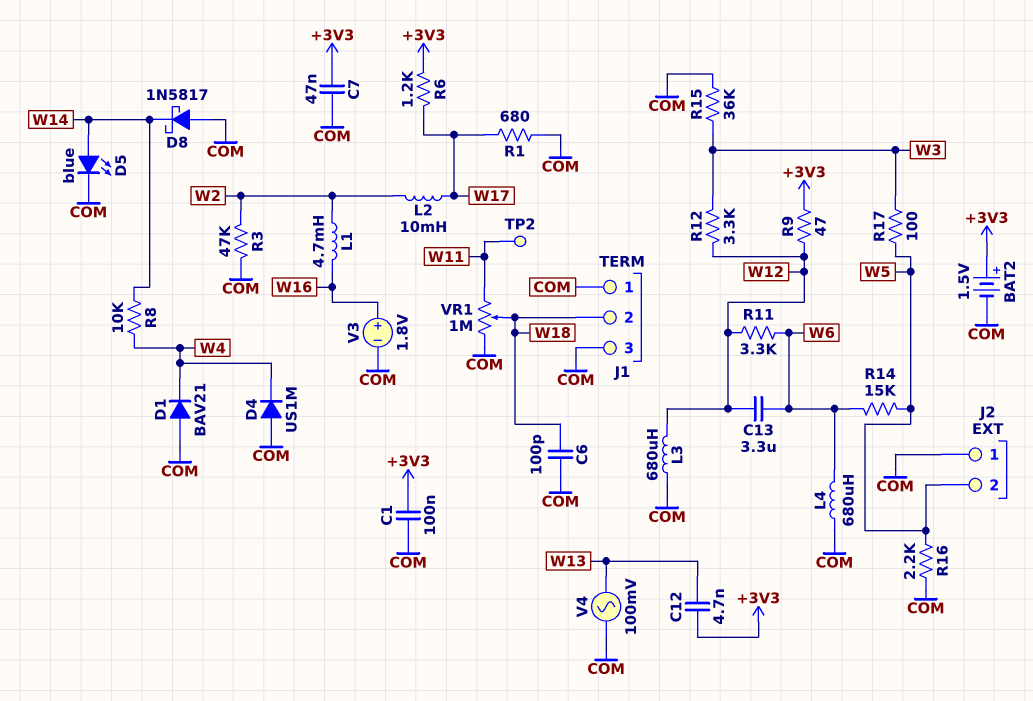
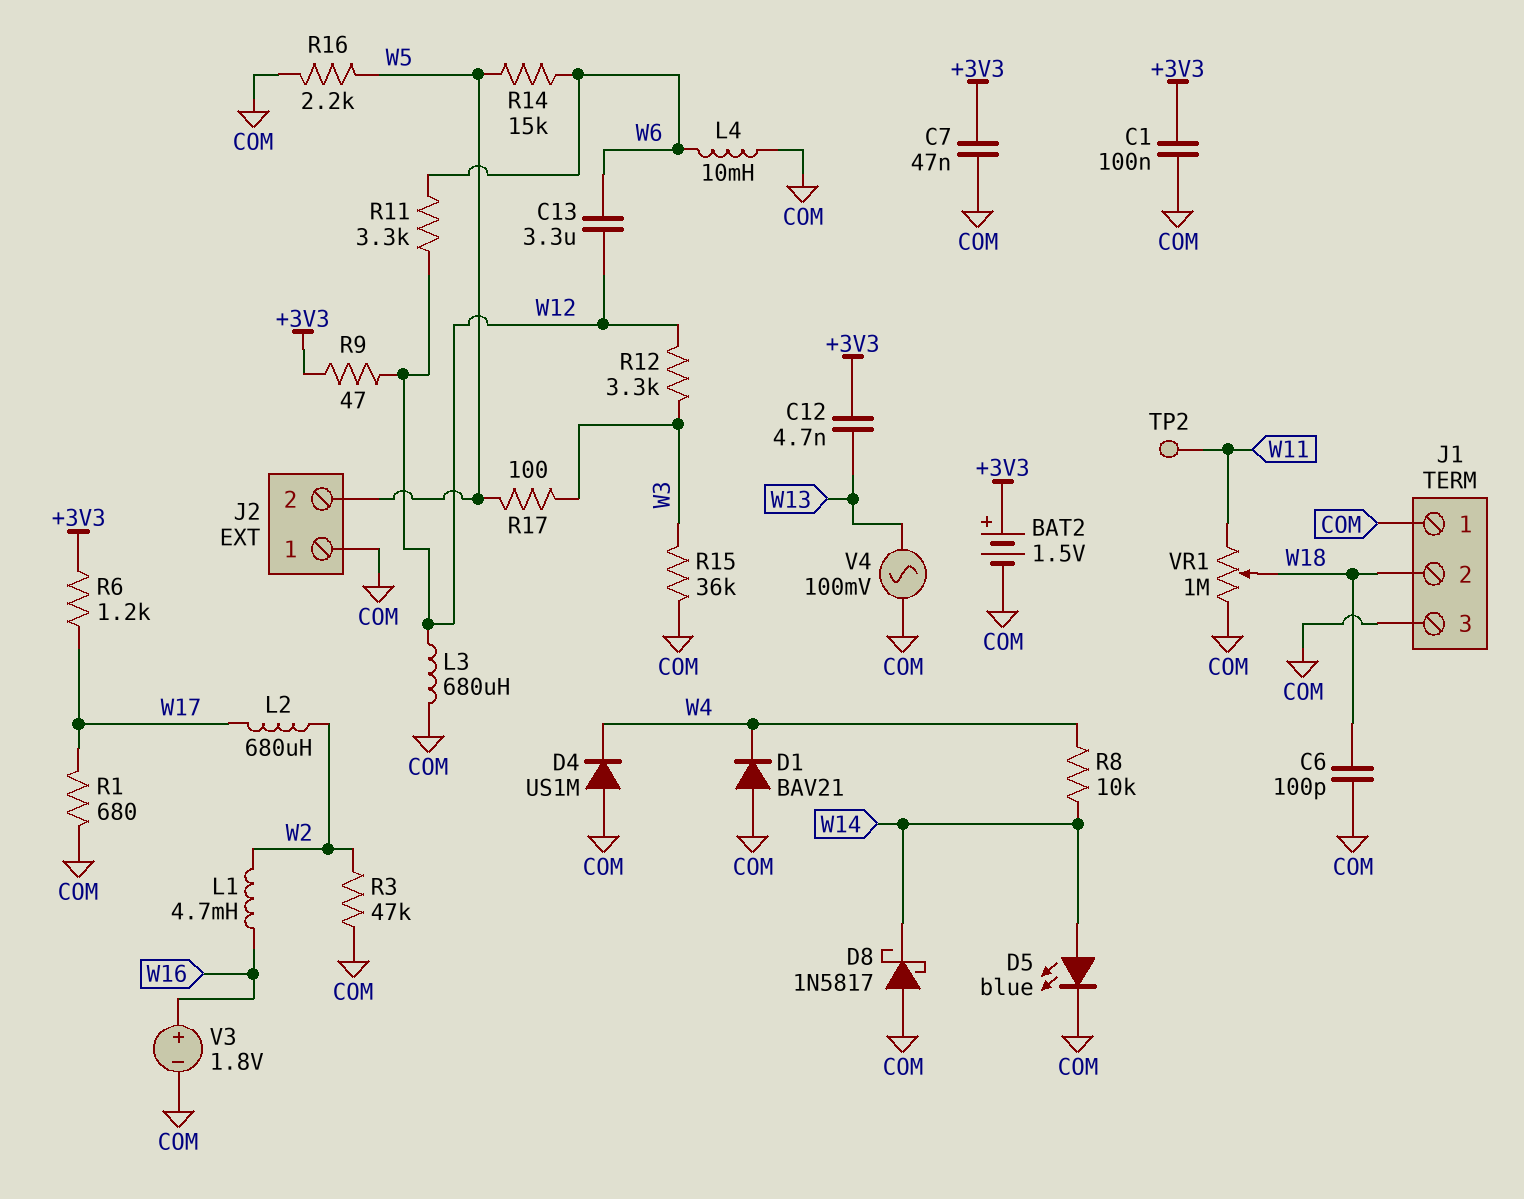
L2: 10mH (W2, W17) -> 680uH (W2, W17)
L4: 680uH (COM, W6) -> 10mH (COM, W6)

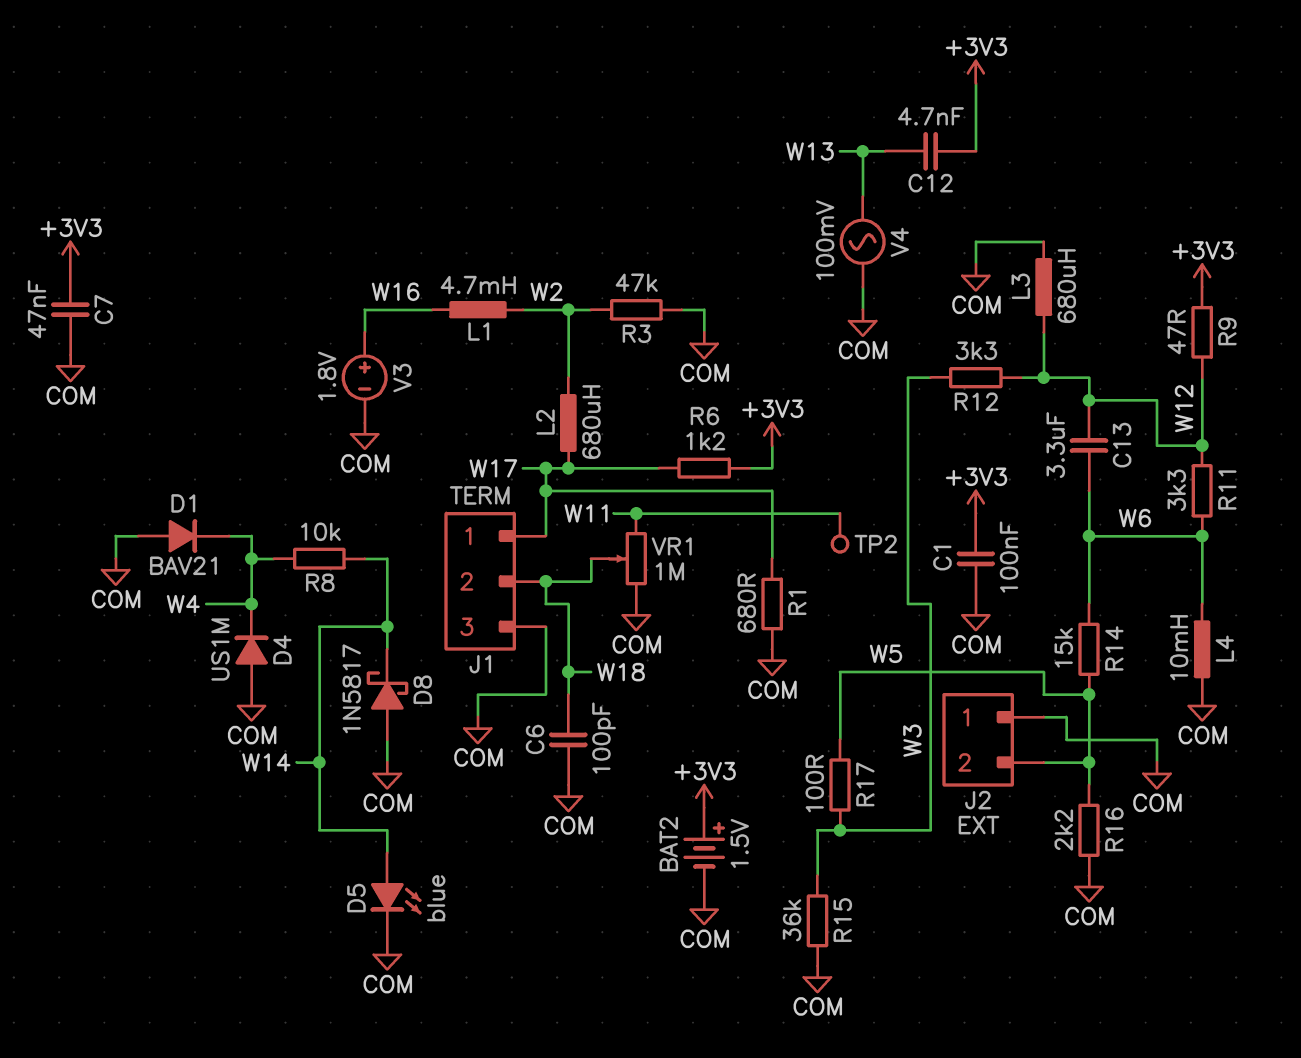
J1 pin 1: COM -> W17

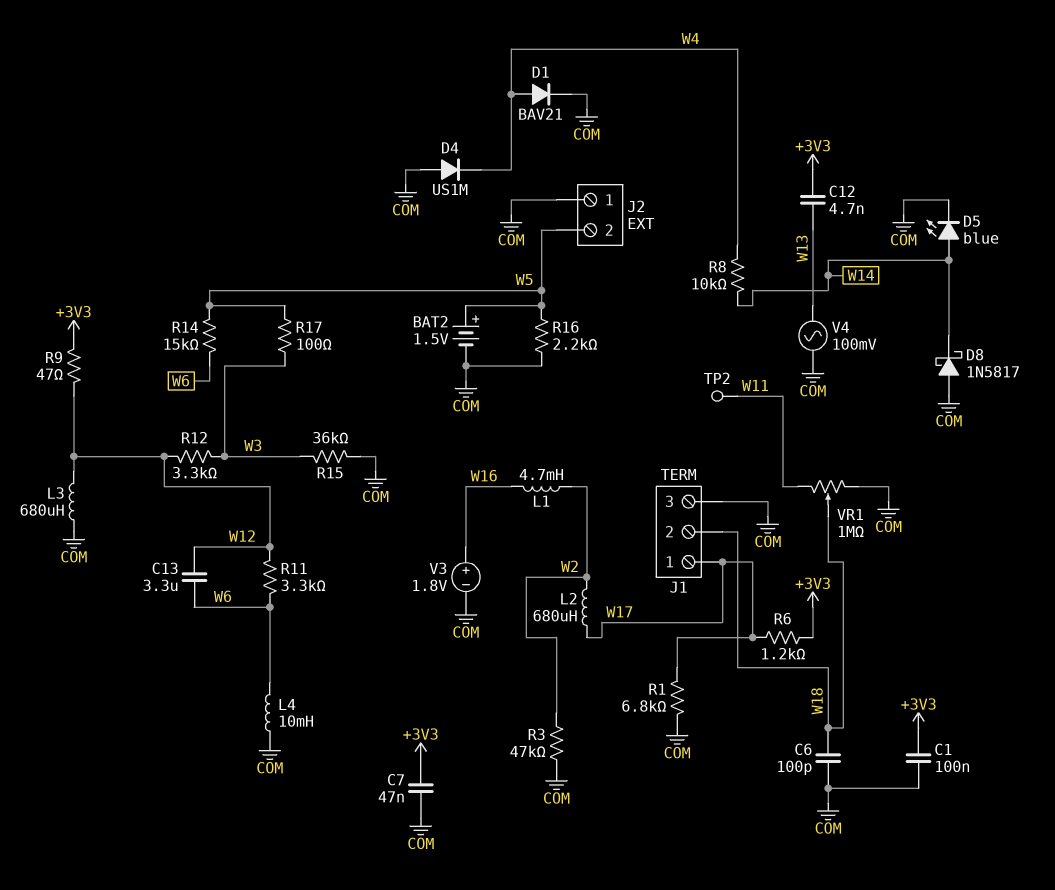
BAT2: 1.5V (plus +3V3, minus COM) -> 1.5V (plus W5, minus COM)
D1: diode BAV21 (A COM, K W4) -> diode BAV21 (A W4, K COM)
R1: 680 (COM, W17) -> 6.8k (COM, W17)

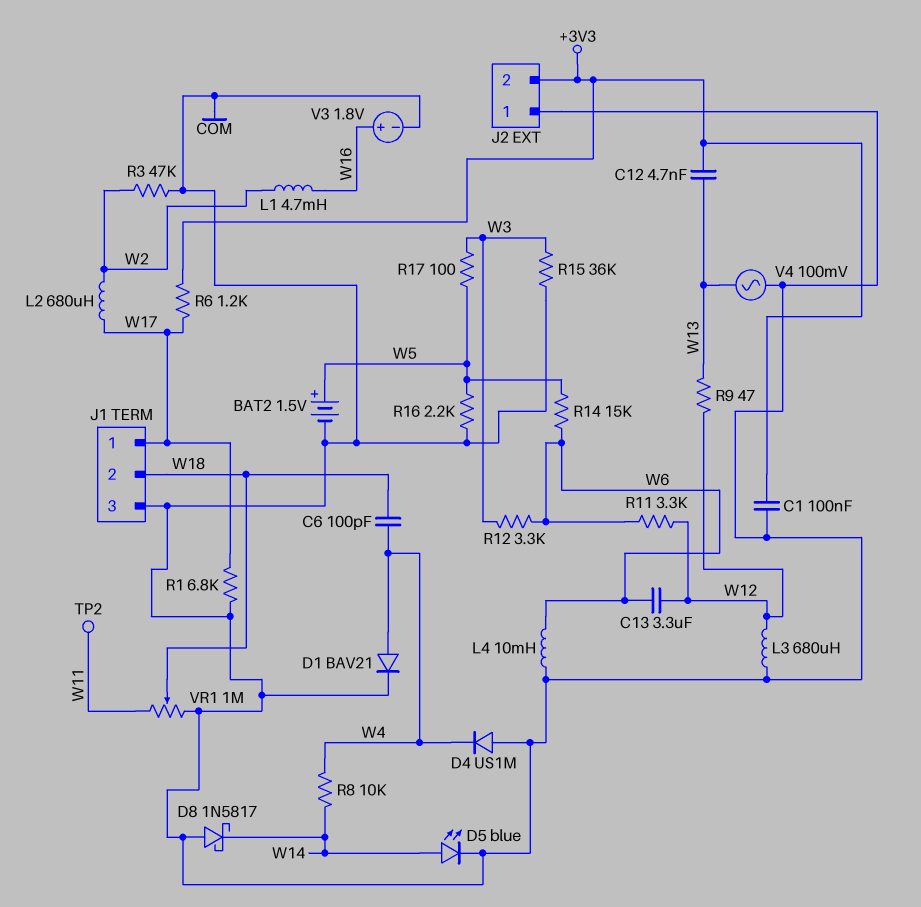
C6: 100pF (COM, W18) -> 100pF (W4, W18)
C7: 47nF (+3V3, COM) -> none
J2 pin 2: W5 -> +3V3
R9: 47 (+3V3, W12) -> 47 (W12, W13)
R12: 3.3k (W3, W12) -> 3.3k (W3, W6)

